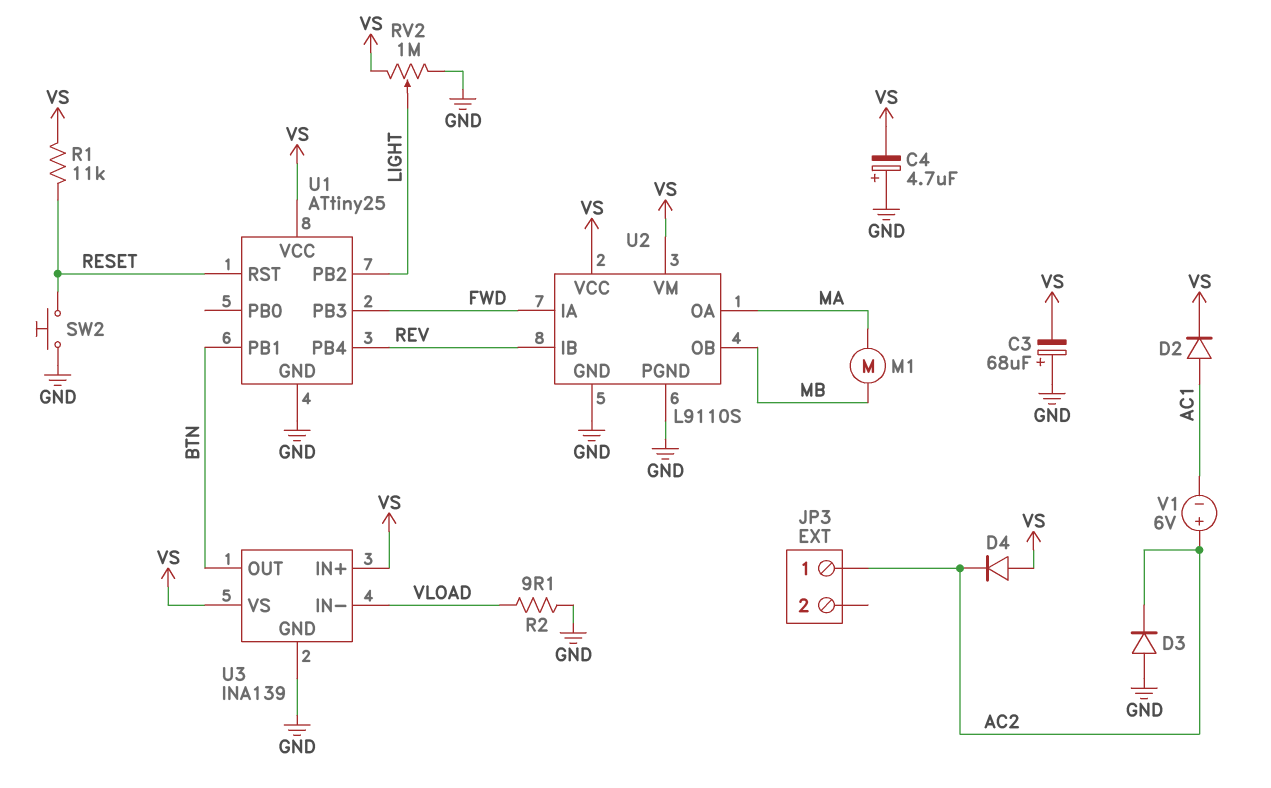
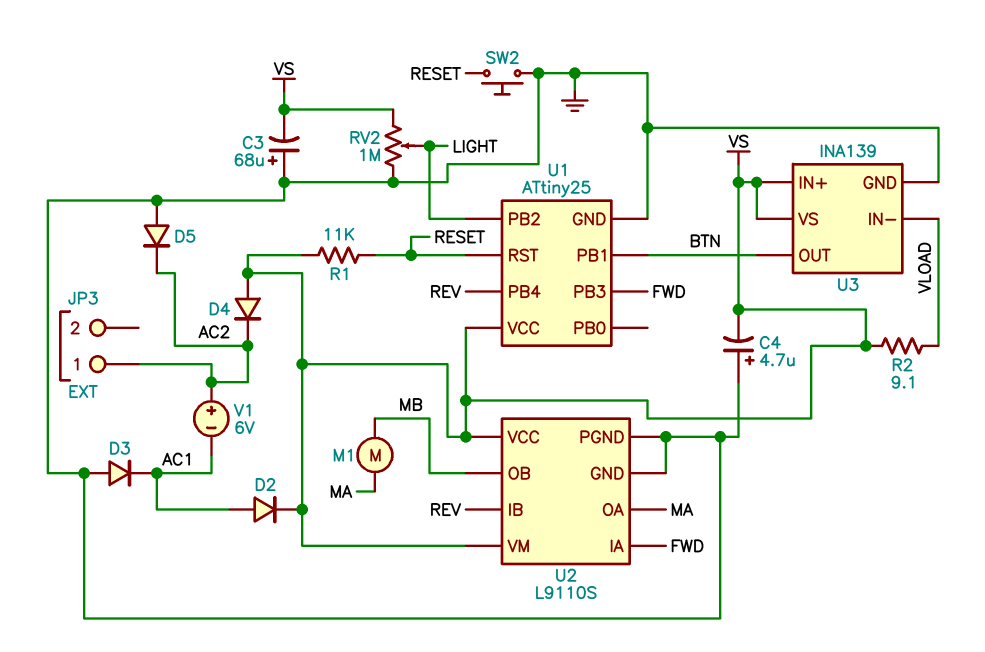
D3: diode (A GND, K AC2) -> diode (A GND, K AC1)
D5: none -> diode (A GND, K AC2)
R2: 9.1 (GND, VLOAD) -> 9.1 (VLOAD, VS)

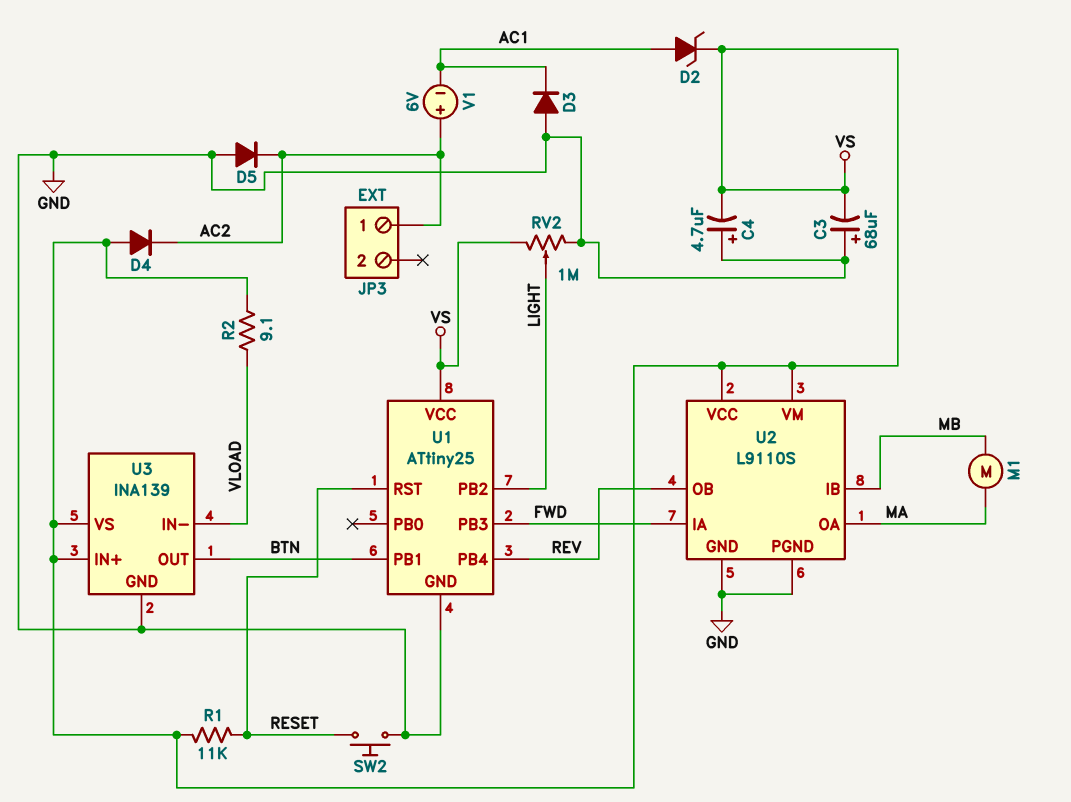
D2: diode (A AC1, K VS) -> zener (A AC1, K VS)
U2 pin IB: REV -> MB
U2 pin OB: MB -> REV

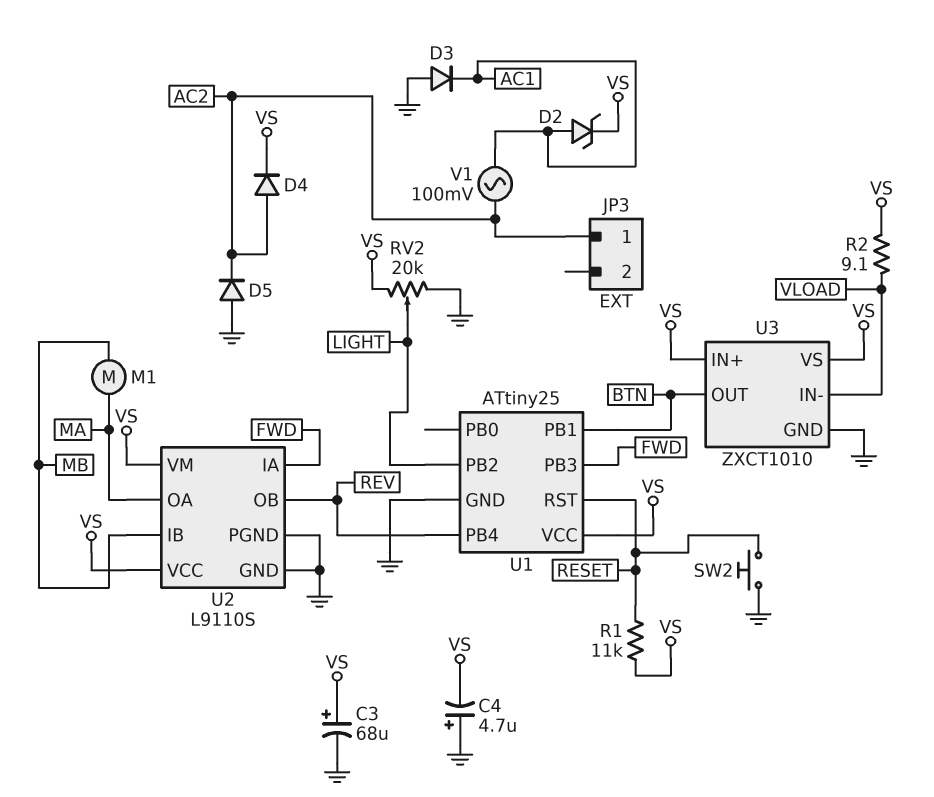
C3: 68uF (plus GND, minus VS) -> 68uF (plus VS, minus GND)
D4: diode (A VS, K AC2) -> diode (A AC2, K VS)
RV2: 1M (GND, VS, wiper LIGHT) -> 20k (GND, VS, wiper LIGHT)
U3: INA139 -> ZXCT1010
V1: 6V (plus AC2, minus AC1) -> AC 100mV (AC1, AC2)

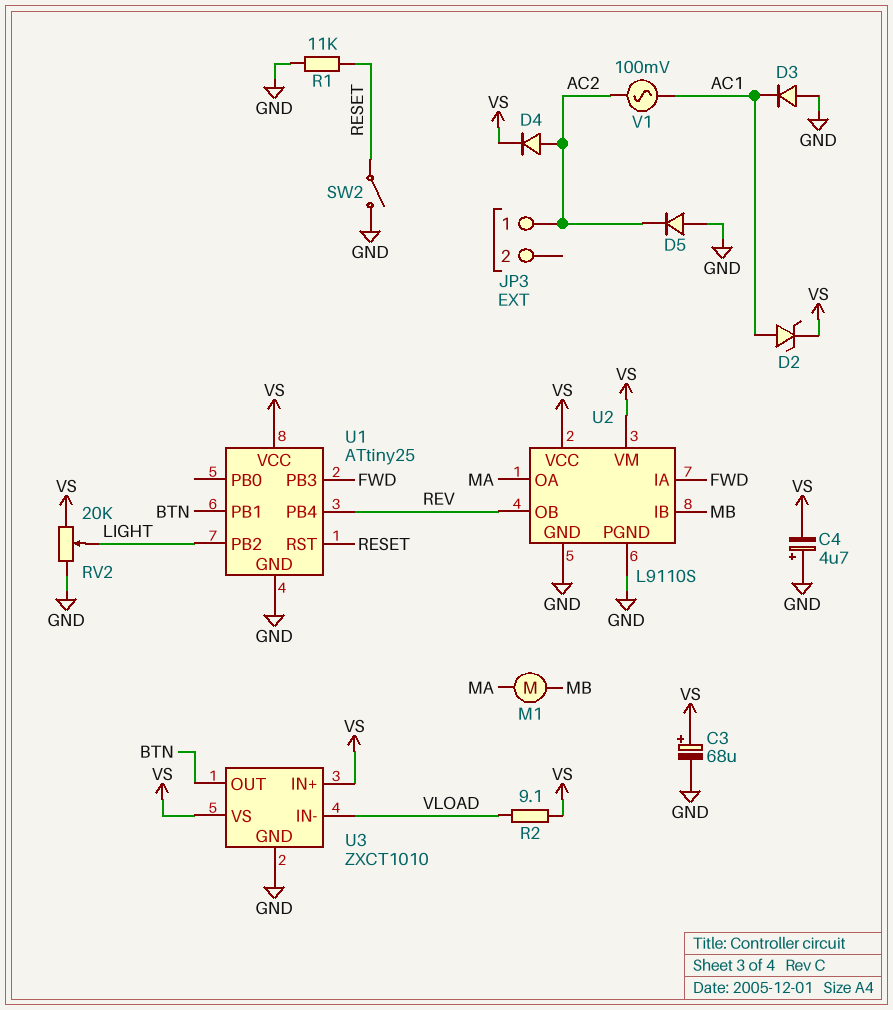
R1: 11k (RESET, VS) -> 11k (GND, RESET)
SW2: button (GND, RESET) -> switch (GND, RESET)

